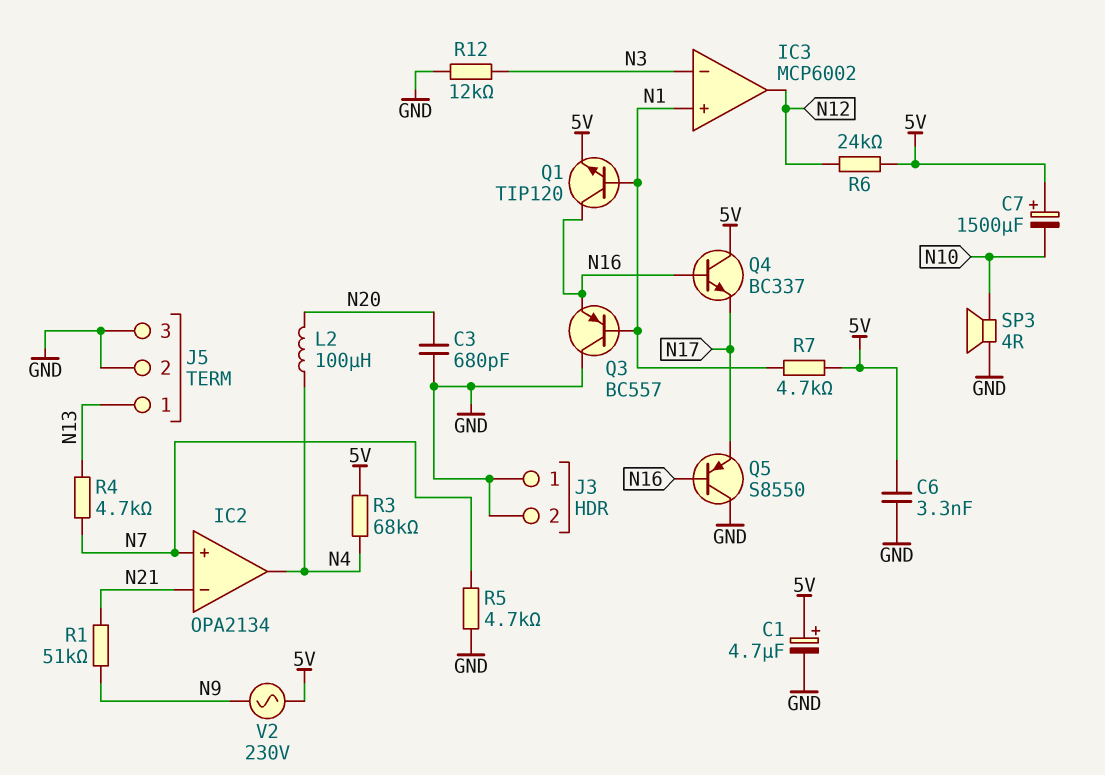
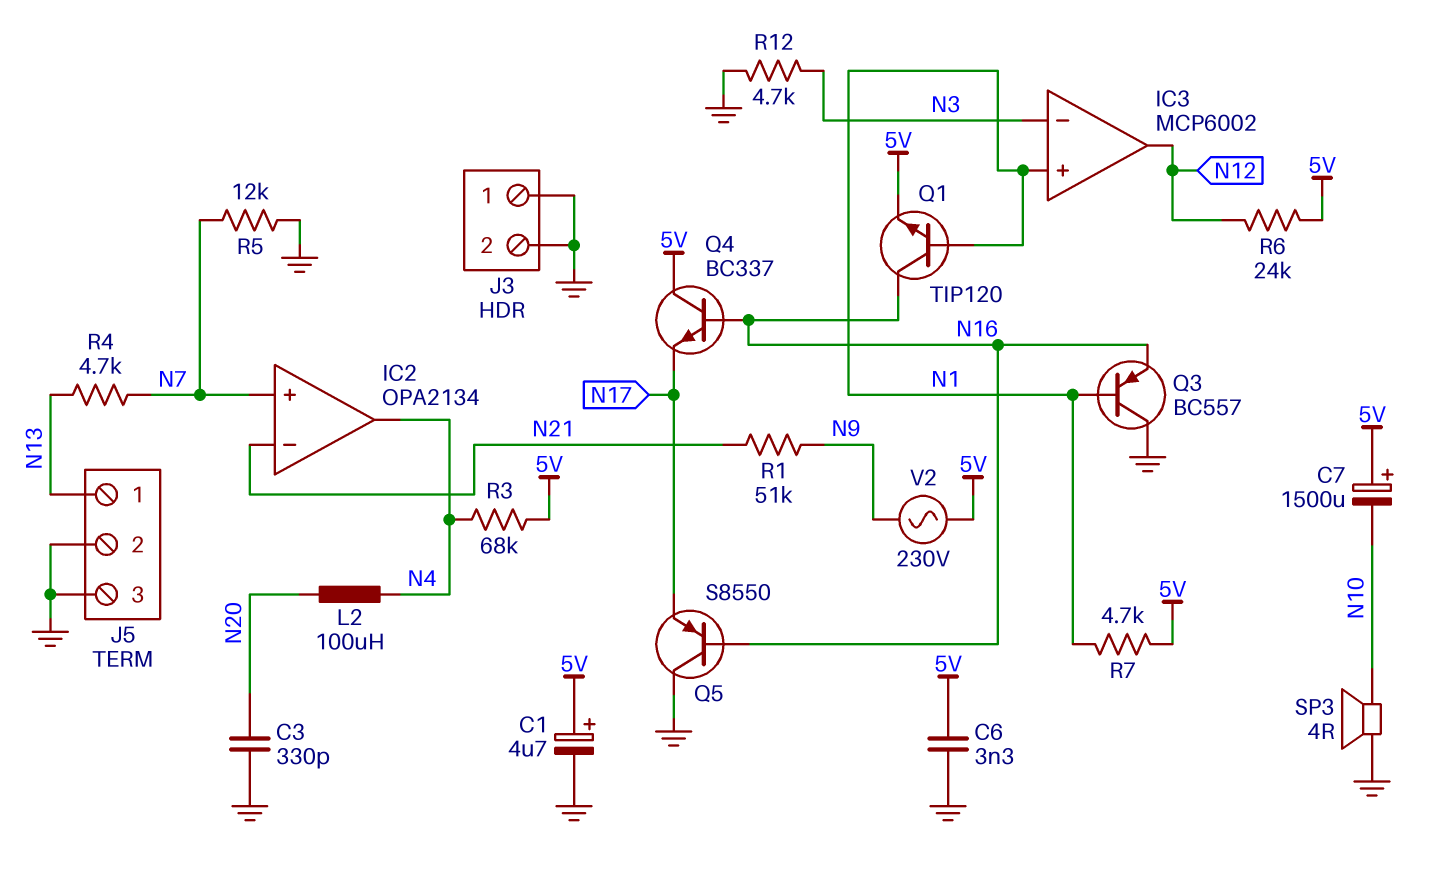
C3: 680pF (GND, N20) -> 330pF (GND, N20)
R5: 4.7k (GND, N7) -> 12k (GND, N7)
R12: 12k (GND, N3) -> 4.7k (GND, N3)

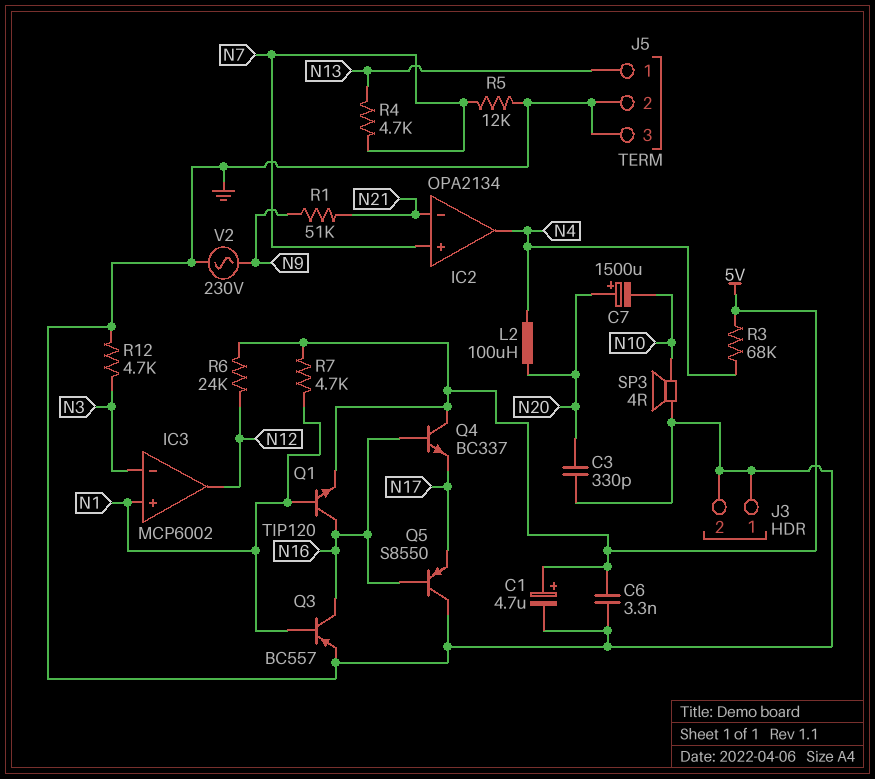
C7: 1500uF (plus 5V, minus N10) -> 1500uF (plus N20, minus N10)
Q3: PNP BC557 (B N1, C GND, E N16) -> PNP BC557 (B N1, C N16, E GND)
V2: AC 230V (5V, N9) -> AC 230V (GND, N9)

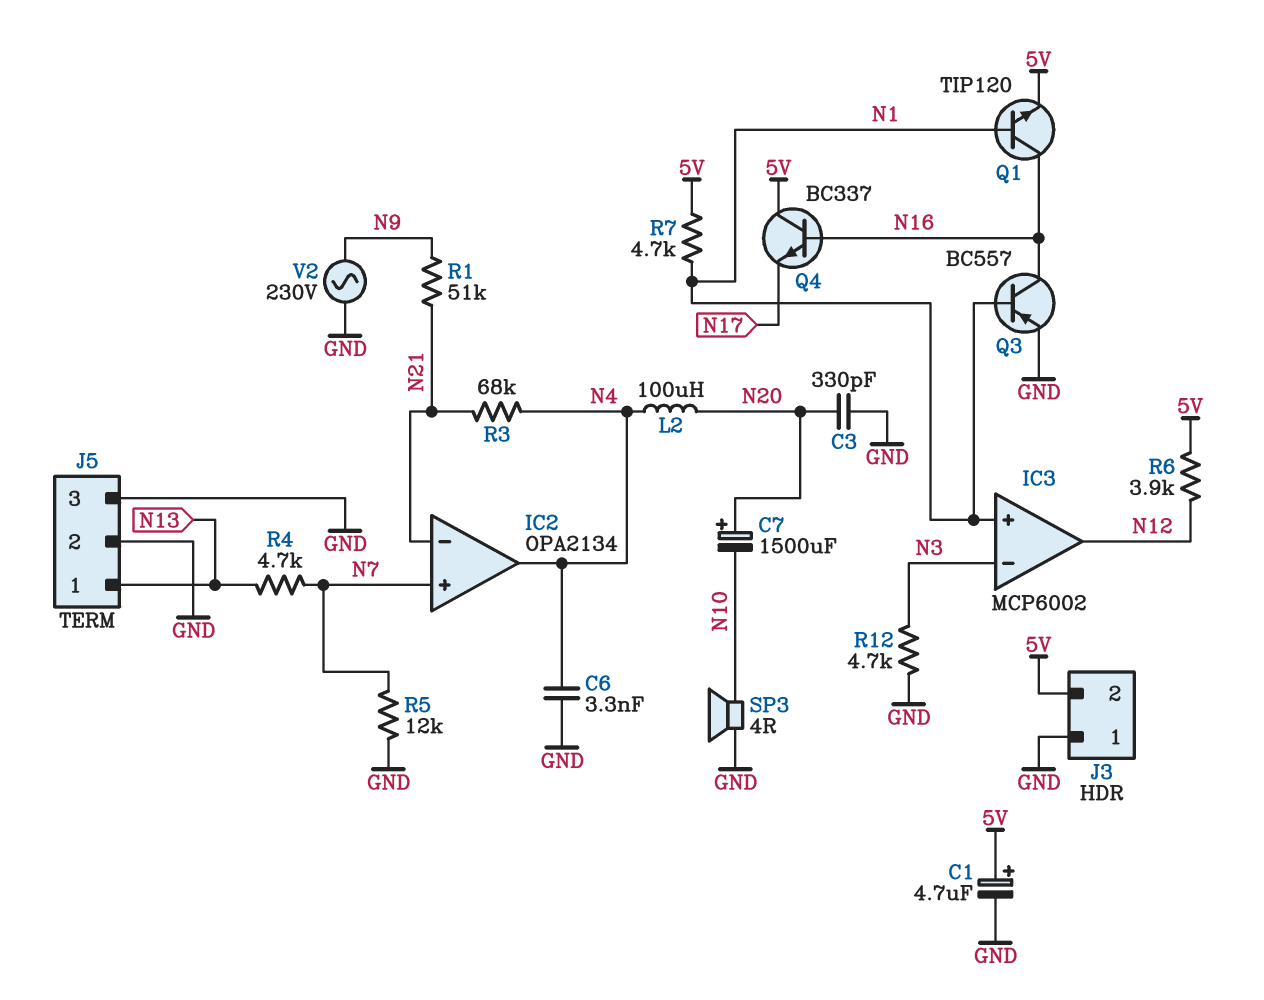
C6: 3.3nF (5V, GND) -> 3.3nF (GND, N4)
J3 pin 2: GND -> 5V
Q5: PNP S8550 (B N16, C GND, E N17) -> none
R3: 68k (5V, N4) -> 68k (N4, N21)
R6: 24k (5V, N12) -> 3.9k (5V, N12)

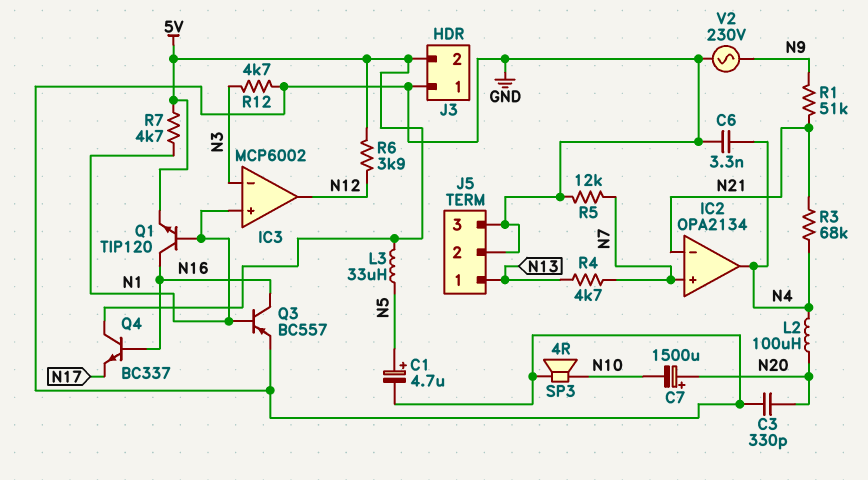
C1: 4.7uF (plus 5V, minus GND) -> 4.7uF (plus N5, minus GND)
L3: none -> 33uH (5V, N5)

